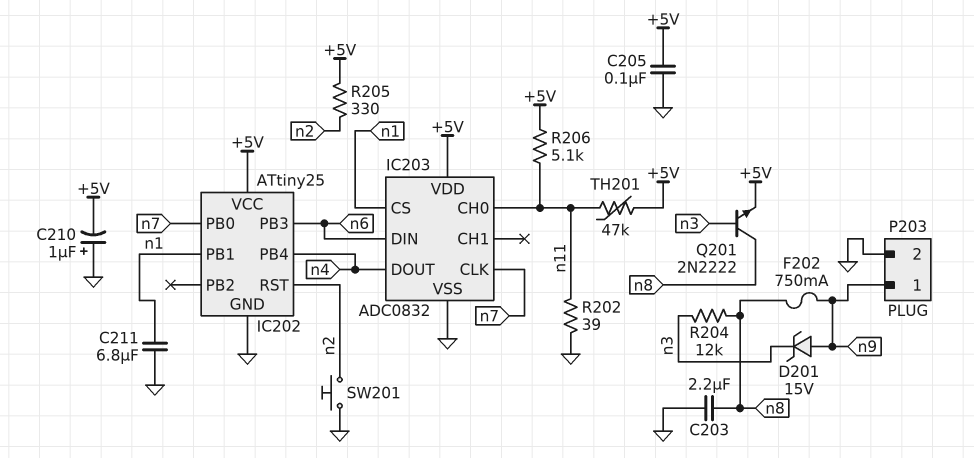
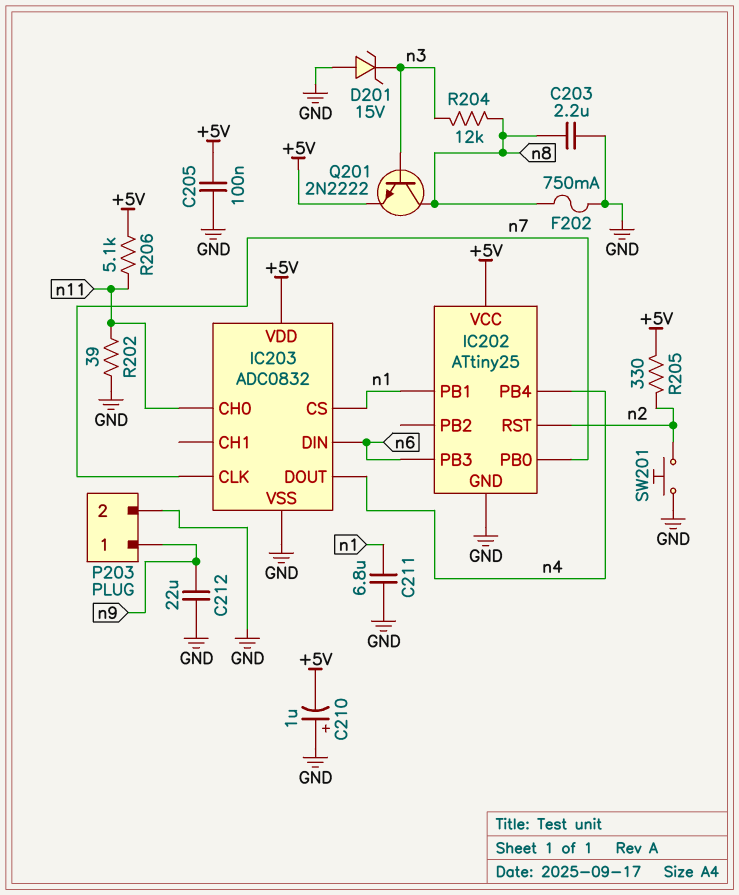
C212: none -> 22uF (GND, n9)
D201: zener 15V (A n9, K n3) -> zener 15V (A GND, K n3)
F202: 750mA (n8, n9) -> 750mA (GND, n8)
TH201: 47k (+5V, n11) -> none

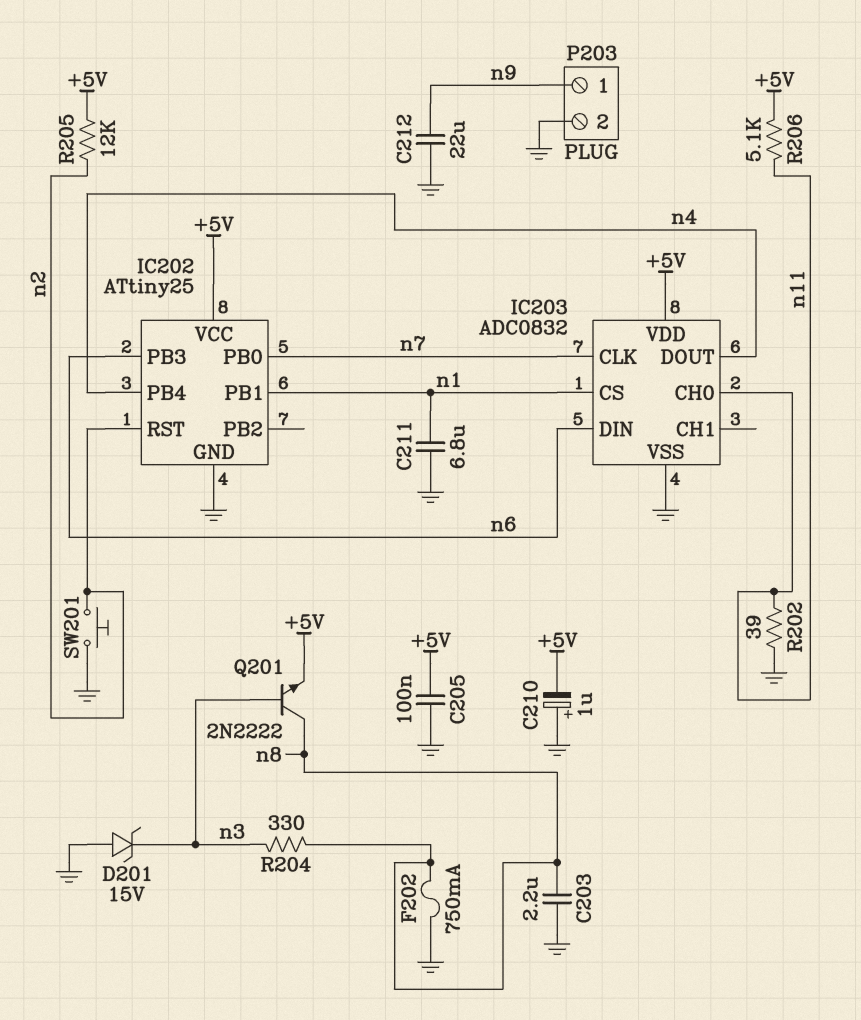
R204: 12k (n3, n8) -> 330 (n3, n8)
R205: 330 (+5V, n2) -> 12k (+5V, n2)

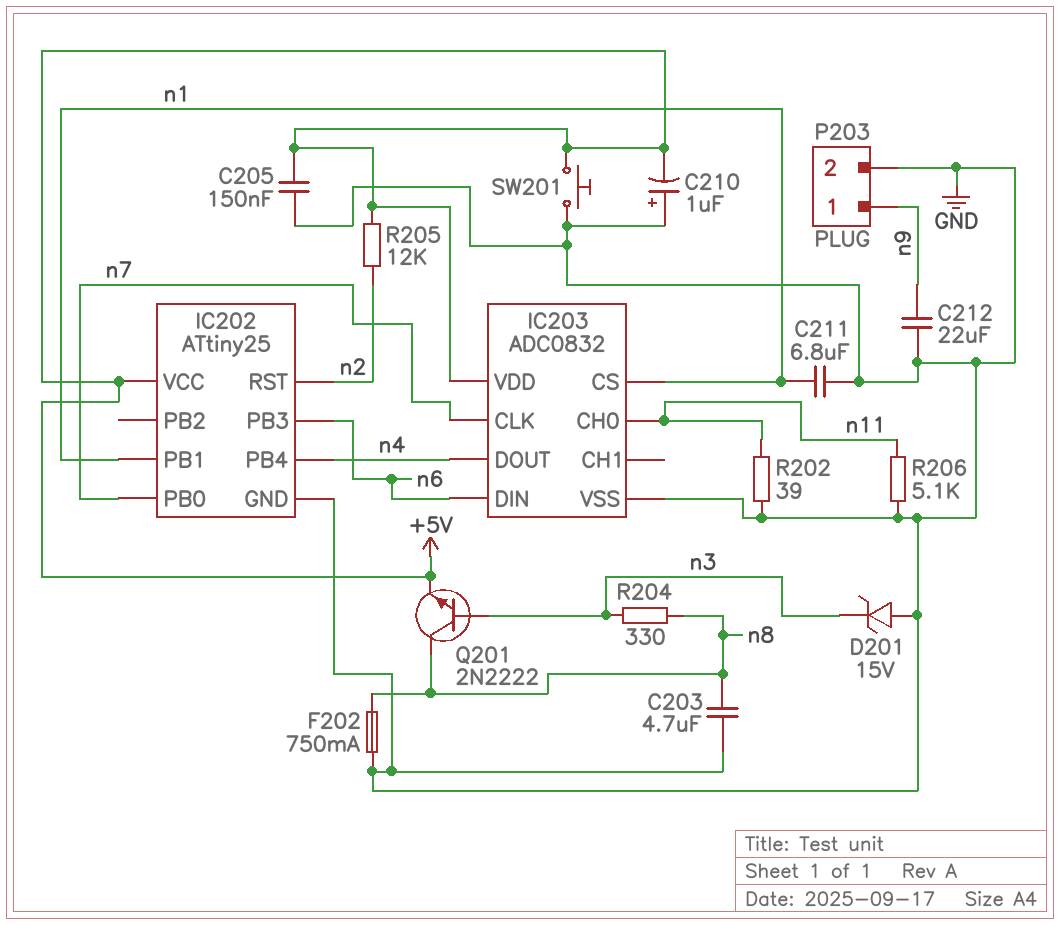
C203: 2.2uF (GND, n8) -> 4.7uF (GND, n8)
C205: 100nF (+5V, GND) -> 150nF (+5V, GND)
R206: 5.1k (+5V, n11) -> 5.1k (GND, n11)
SW201: button (GND, n2) -> button (+5V, GND)

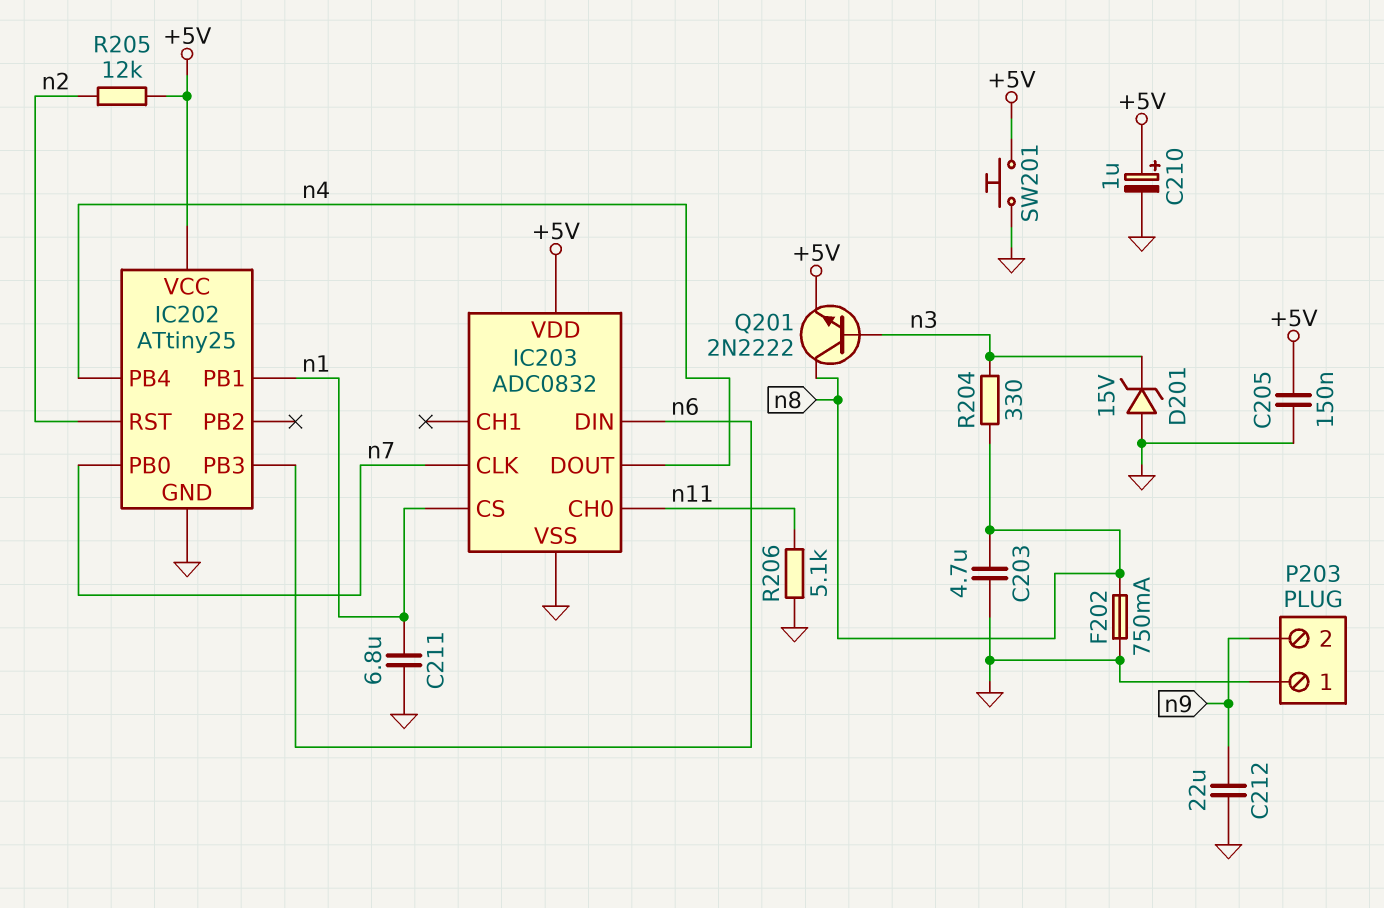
C210: 1uF (plus GND, minus +5V) -> 1uF (plus +5V, minus GND)
P203 pin 1: n9 -> GND
P203 pin 2: GND -> n9
R202: 39 (GND, n11) -> none

